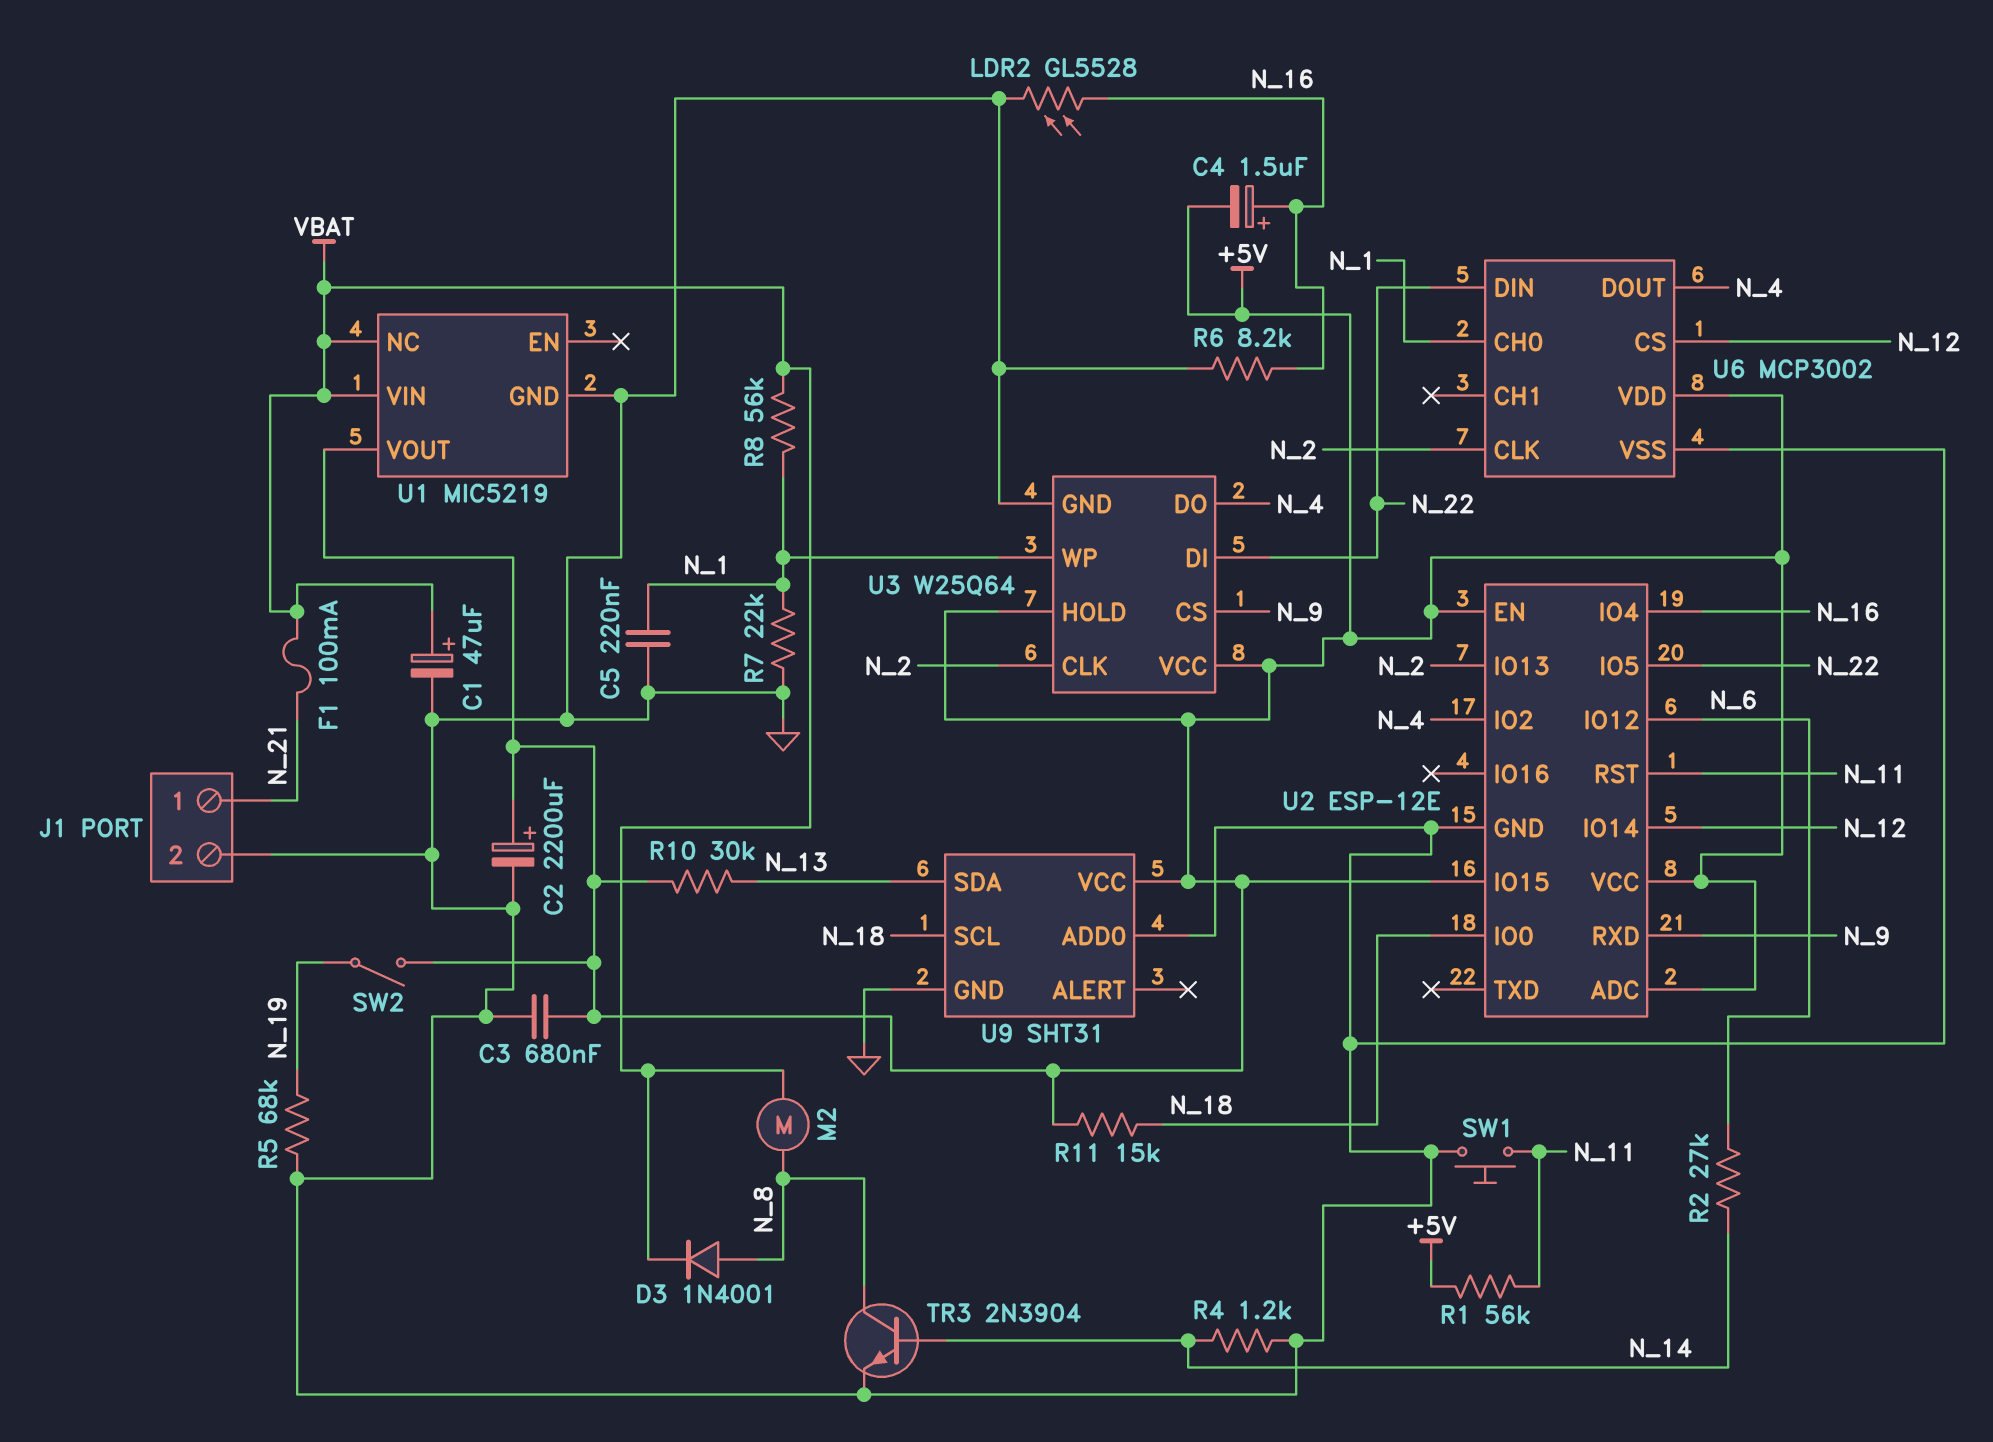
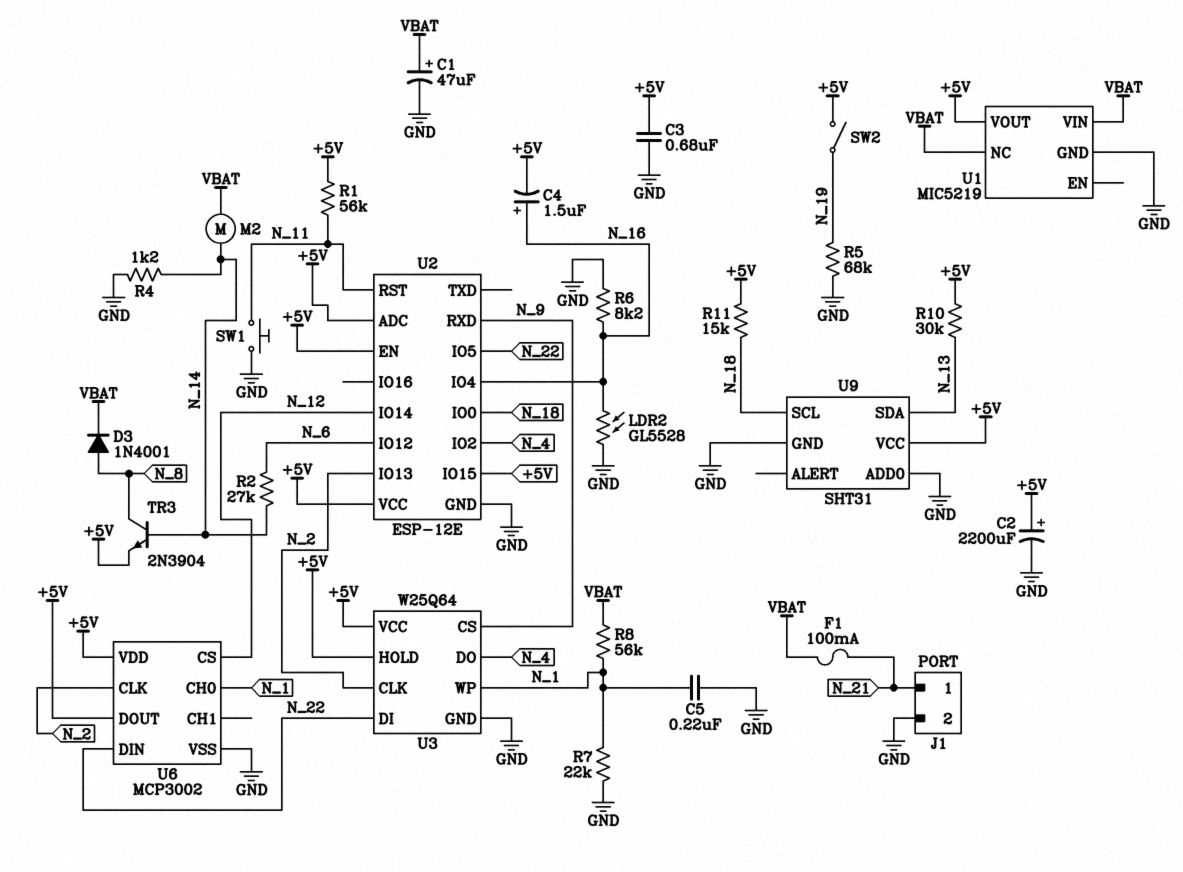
M2: motor (N_8, VBAT) -> motor (N_14, VBAT)
TR3: NPN 2N3904 (B N_14, C N_8, E GND) -> NPN 2N3904 (B N_14, C N_8, E +5V)
U6 pin DOUT: N_4 -> +5V

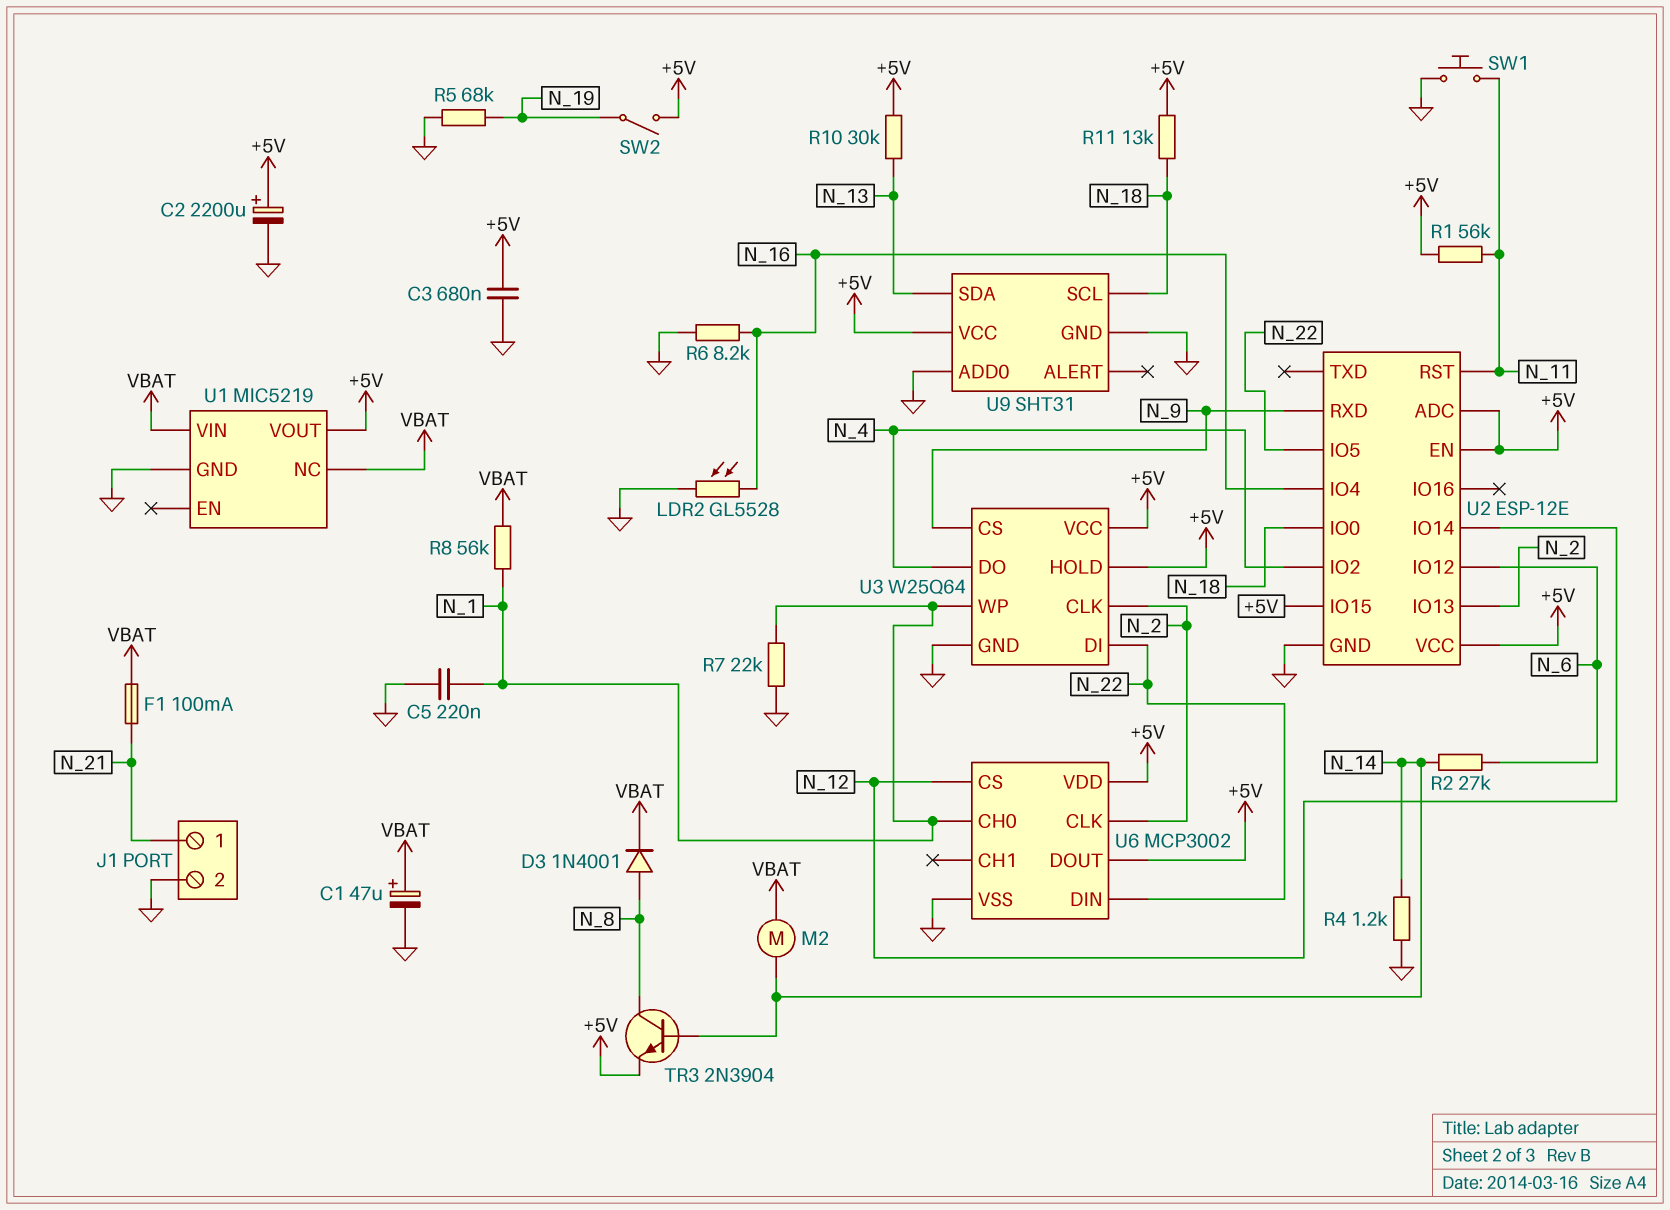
C4: 1.5uF (plus N_16, minus +5V) -> none
R11: 15k (+5V, N_18) -> 13k (+5V, N_18)

